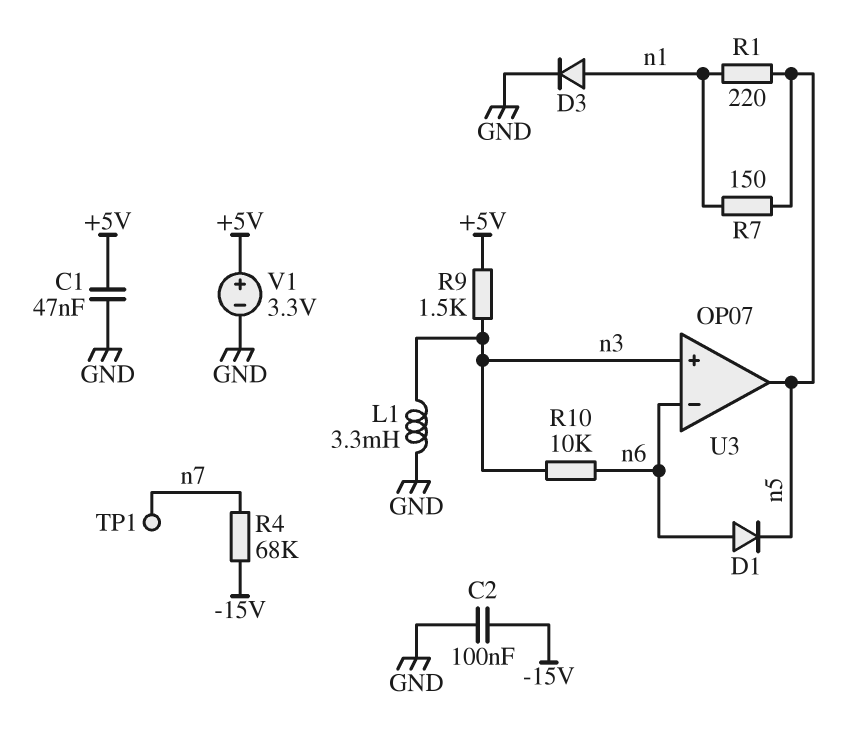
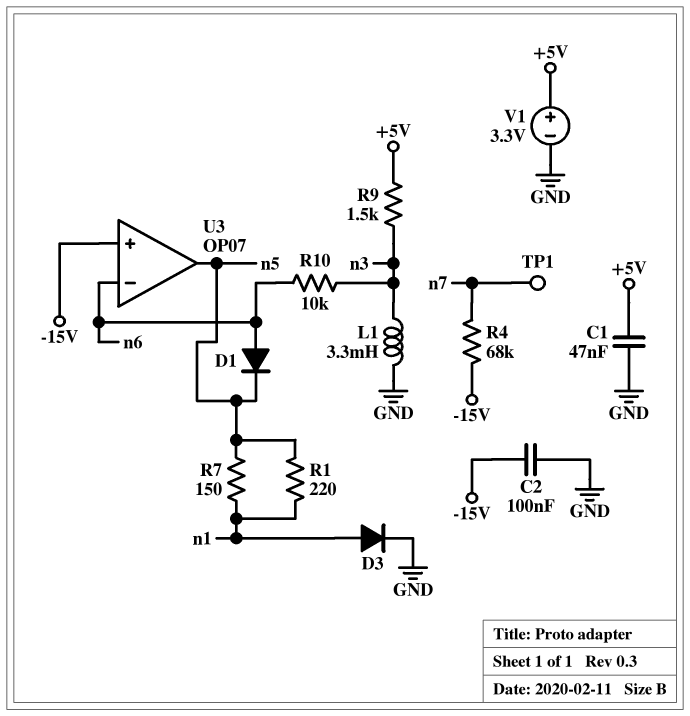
U3 pin in+: n3 -> -15V

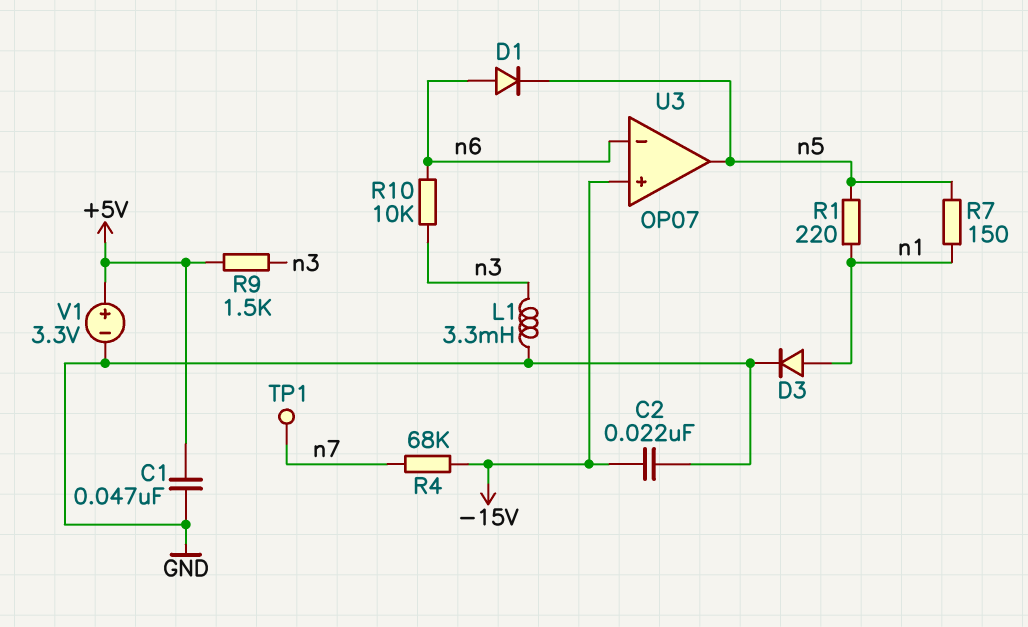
C2: 100nF (-15V, GND) -> 22nF (-15V, GND)

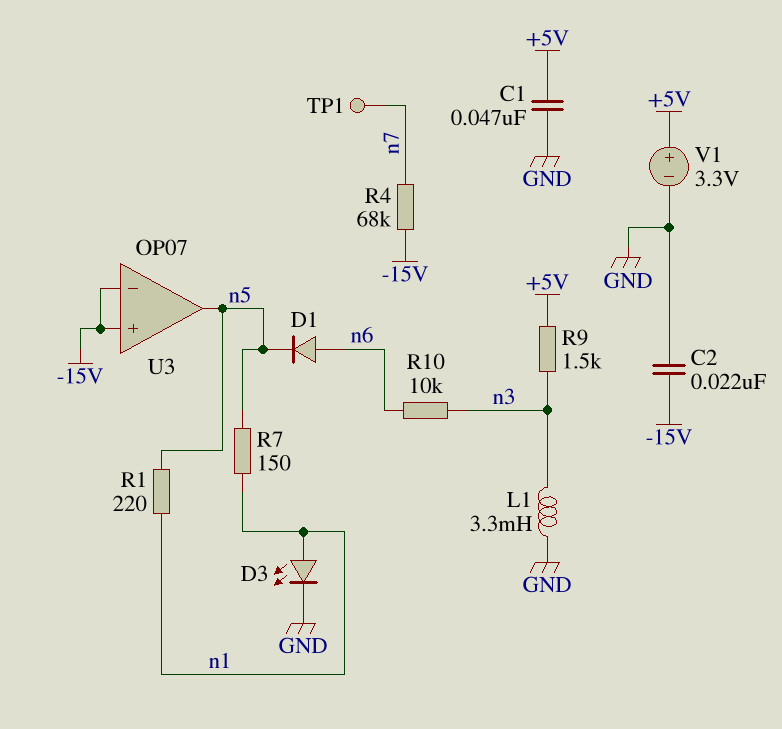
D3: diode (A n1, K GND) -> LED (A n1, K GND)
U3 pin in-: n6 -> -15V

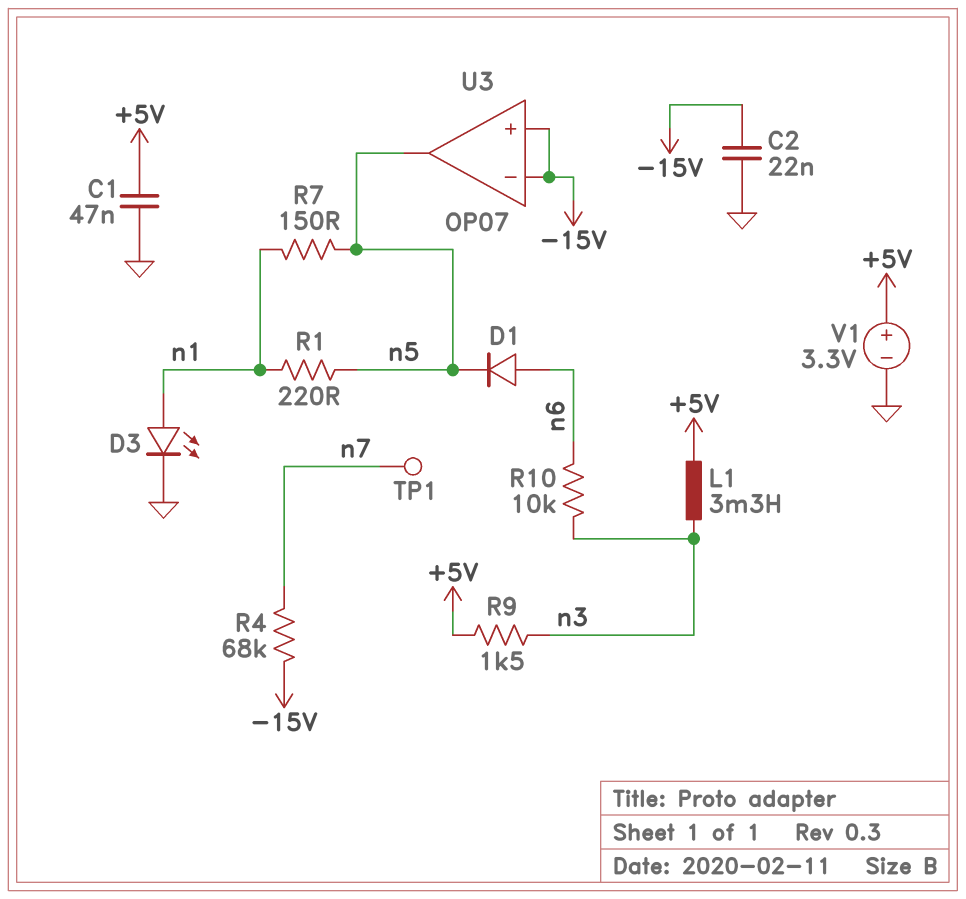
L1: 3.3mH (GND, n3) -> 3.3mH (+5V, n3)

